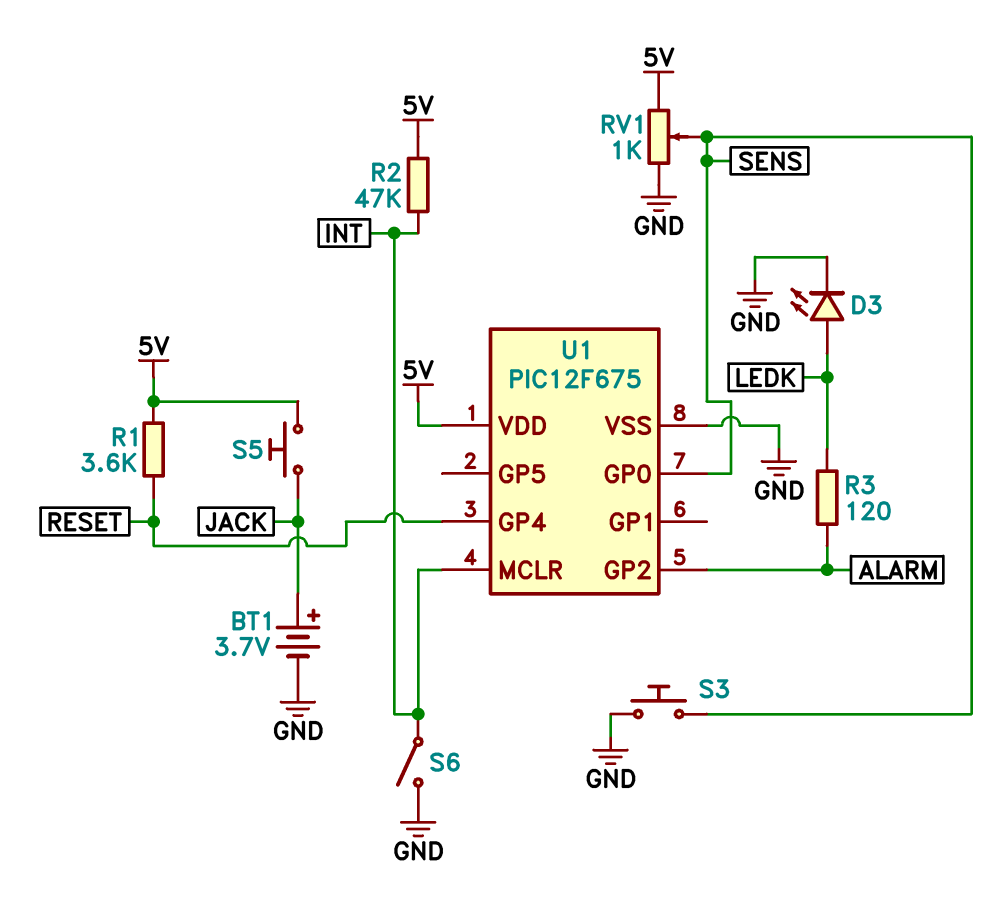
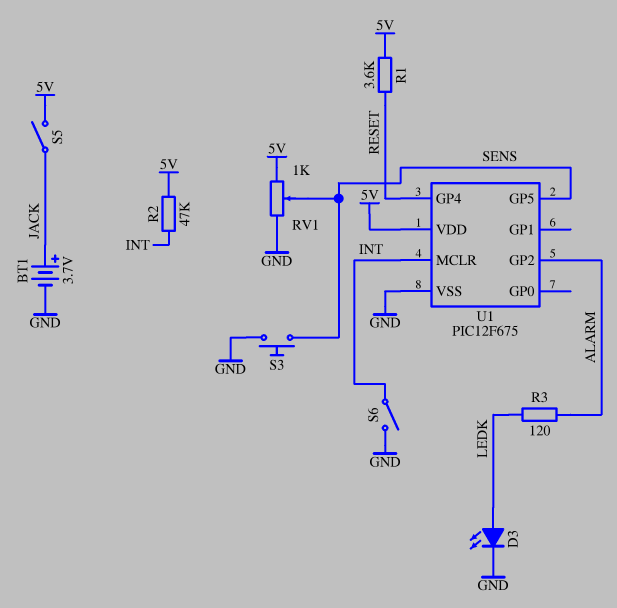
S5: button (5V, JACK) -> switch (5V, JACK)
U1 pin GP0: SENS -> none
U1 pin GP5: none -> SENS

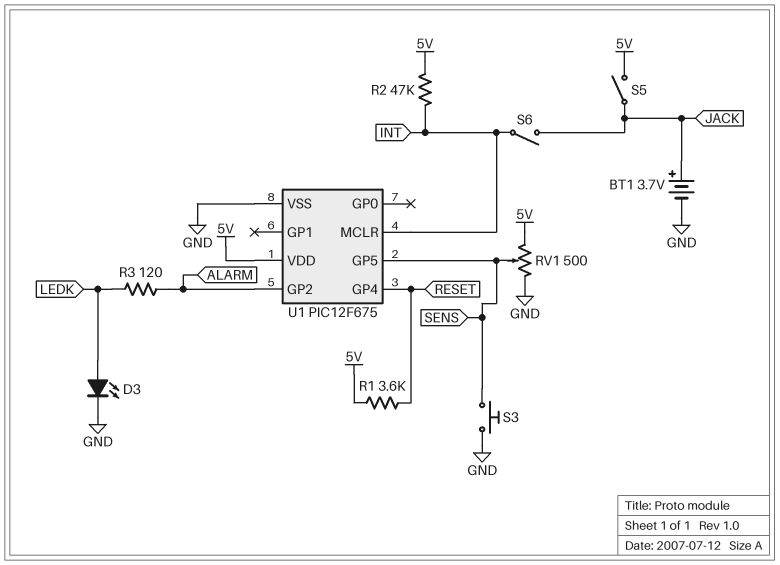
RV1: 1k (5V, GND, wiper SENS) -> 500 (5V, GND, wiper SENS)
S6: switch (GND, INT) -> switch (INT, JACK)

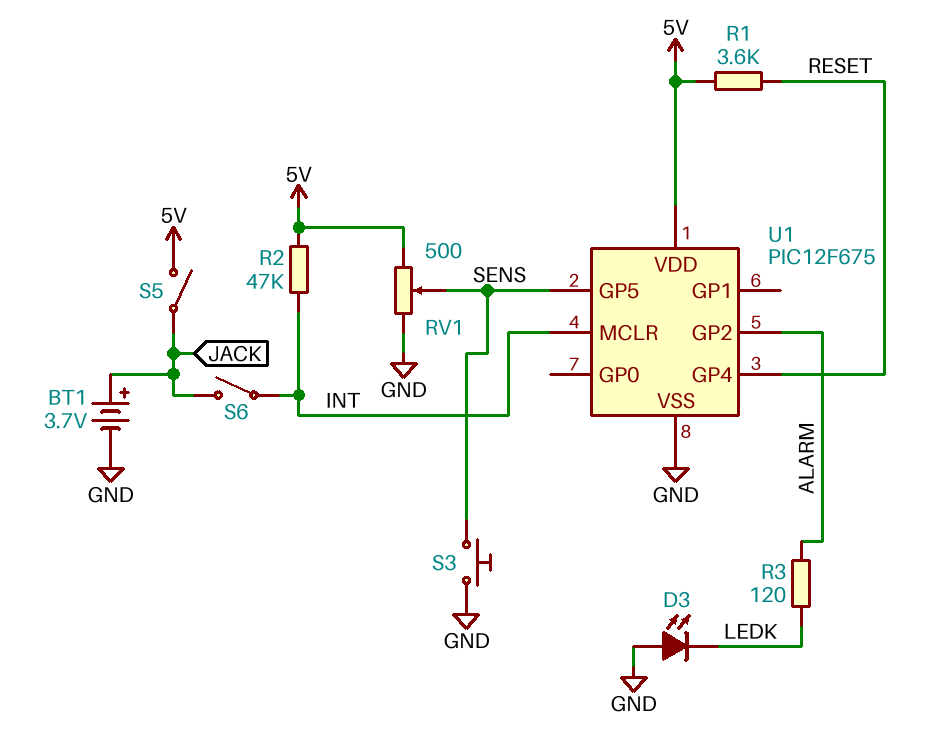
D3: LED (A LEDK, K GND) -> LED (A GND, K LEDK)

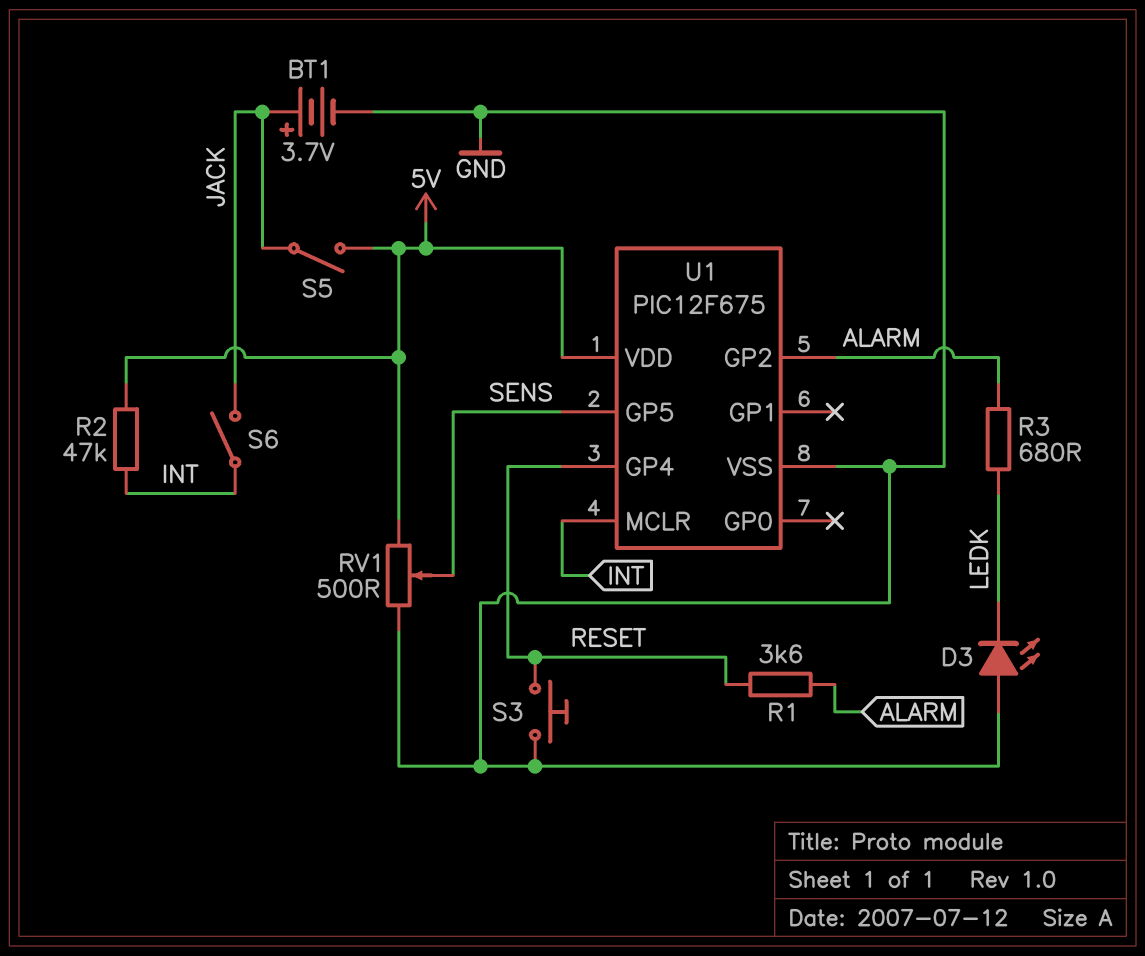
R1: 3.6k (5V, RESET) -> 3.6k (ALARM, RESET)
R3: 120 (ALARM, LEDK) -> 680 (ALARM, LEDK)
S3: button (GND, SENS) -> button (GND, RESET)

